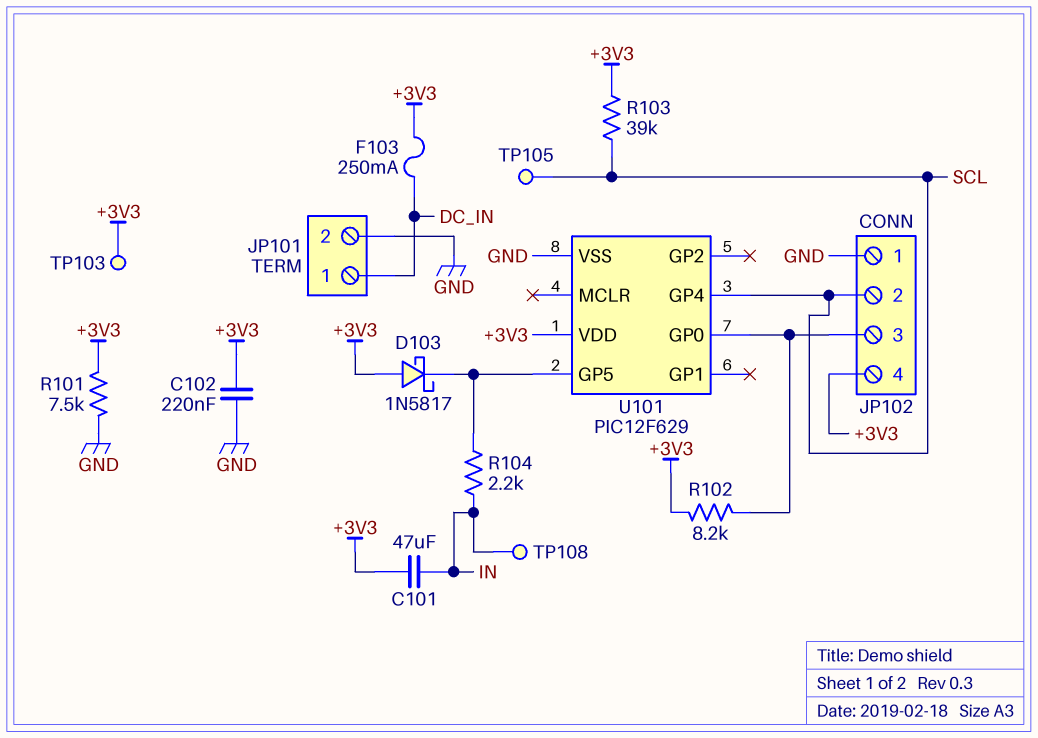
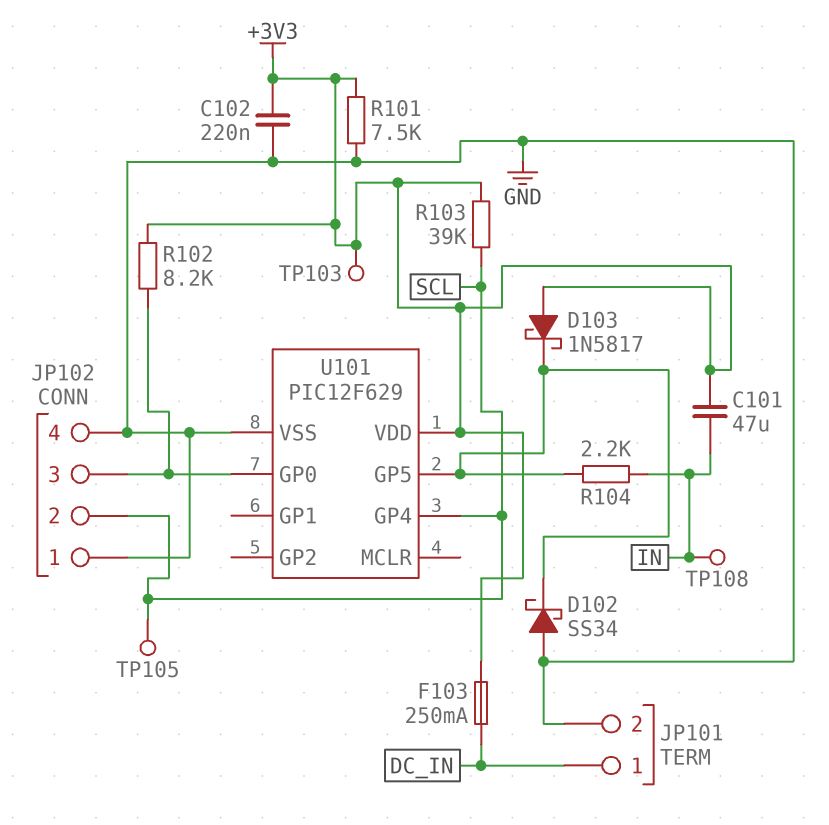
D102: none -> schottky SS34 (A GND, K U101/GP5)
JP102 pin 4: +3V3 -> GND

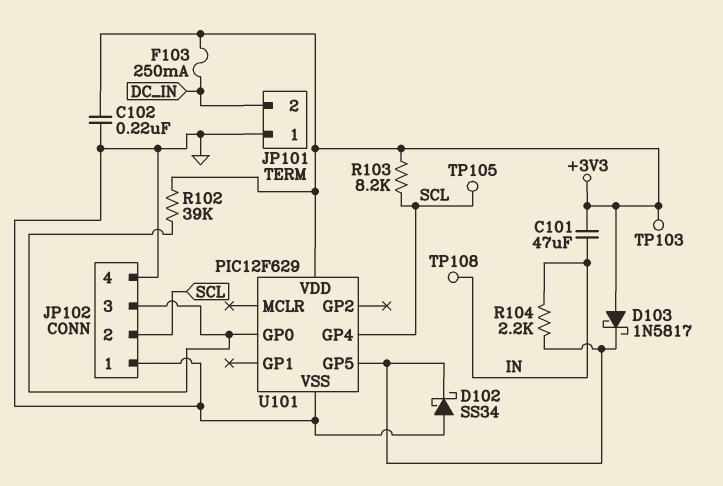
JP101 pin 1: DC_IN -> GND
JP101 pin 2: GND -> DC_IN
R101: 7.5k (+3V3, GND) -> none
R102: 8.2k (+3V3, JP102/3) -> 39k (+3V3, JP102/3)
R103: 39k (+3V3, SCL) -> 8.2k (+3V3, SCL)

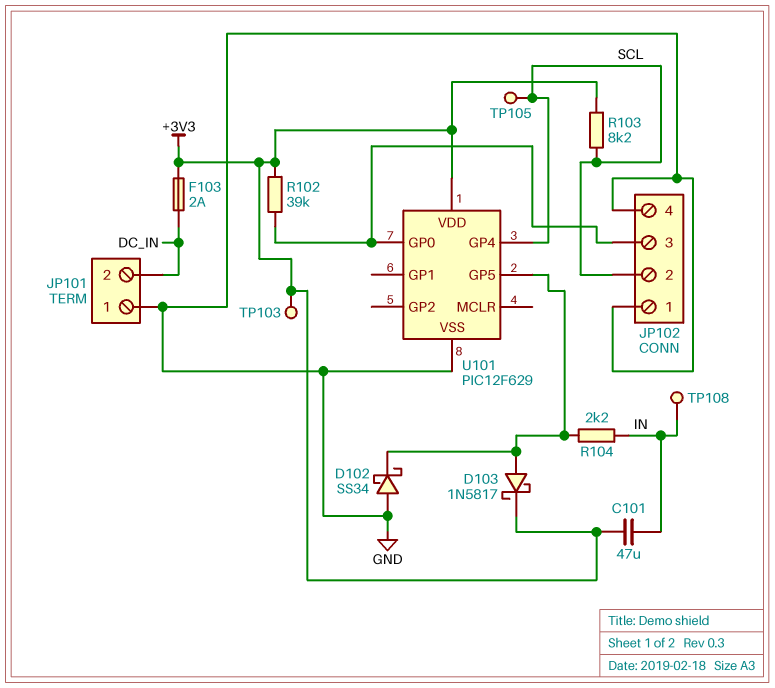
C102: 220nF (+3V3, GND) -> none
D103: schottky 1N5817 (A +3V3, K U101/GP5) -> schottky 1N5817 (A U101/GP5, K +3V3)
F103: 250mA (+3V3, DC_IN) -> 2A (+3V3, DC_IN)

